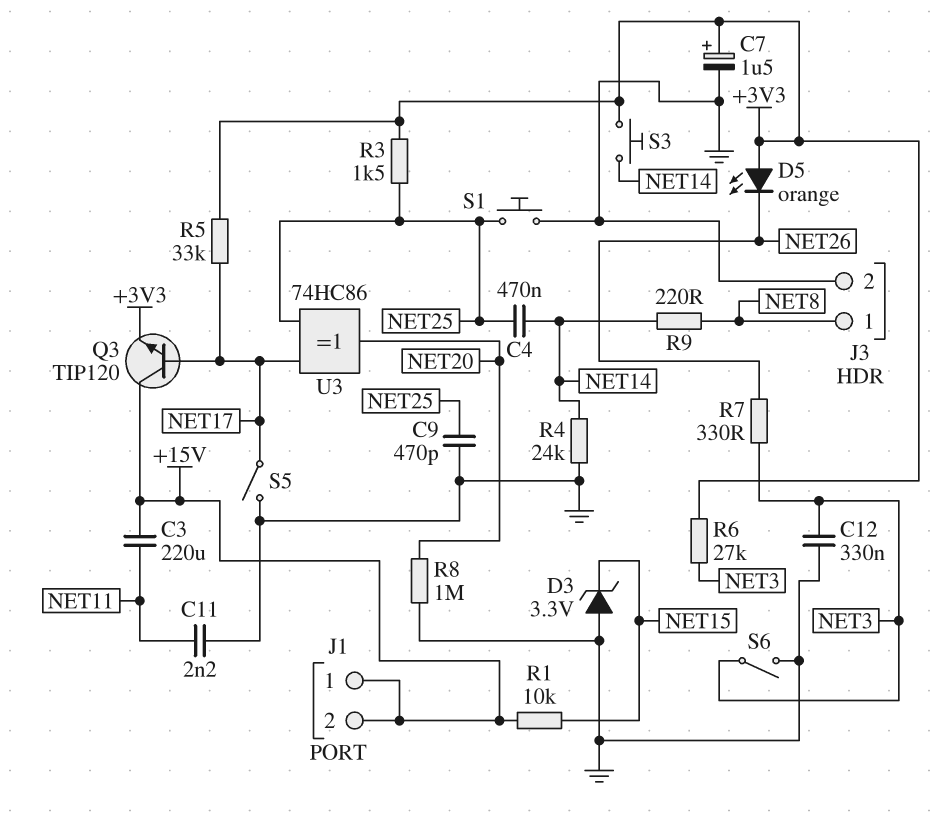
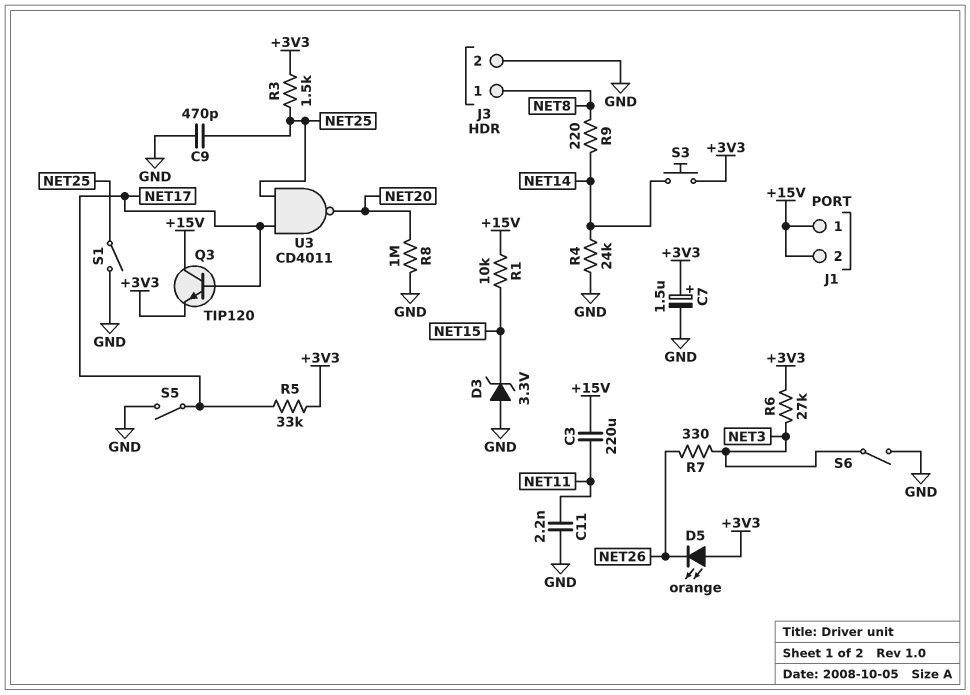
C4: 470nF (NET14, NET25) -> none
C12: 330nF (GND, NET3) -> none
S1: button (GND, NET25) -> switch (GND, NET25)
U3: XOR 74HC86 (in NET17, in NET25, out NET20) -> NAND CD4011 (in NET17, in NET25, out NET20)

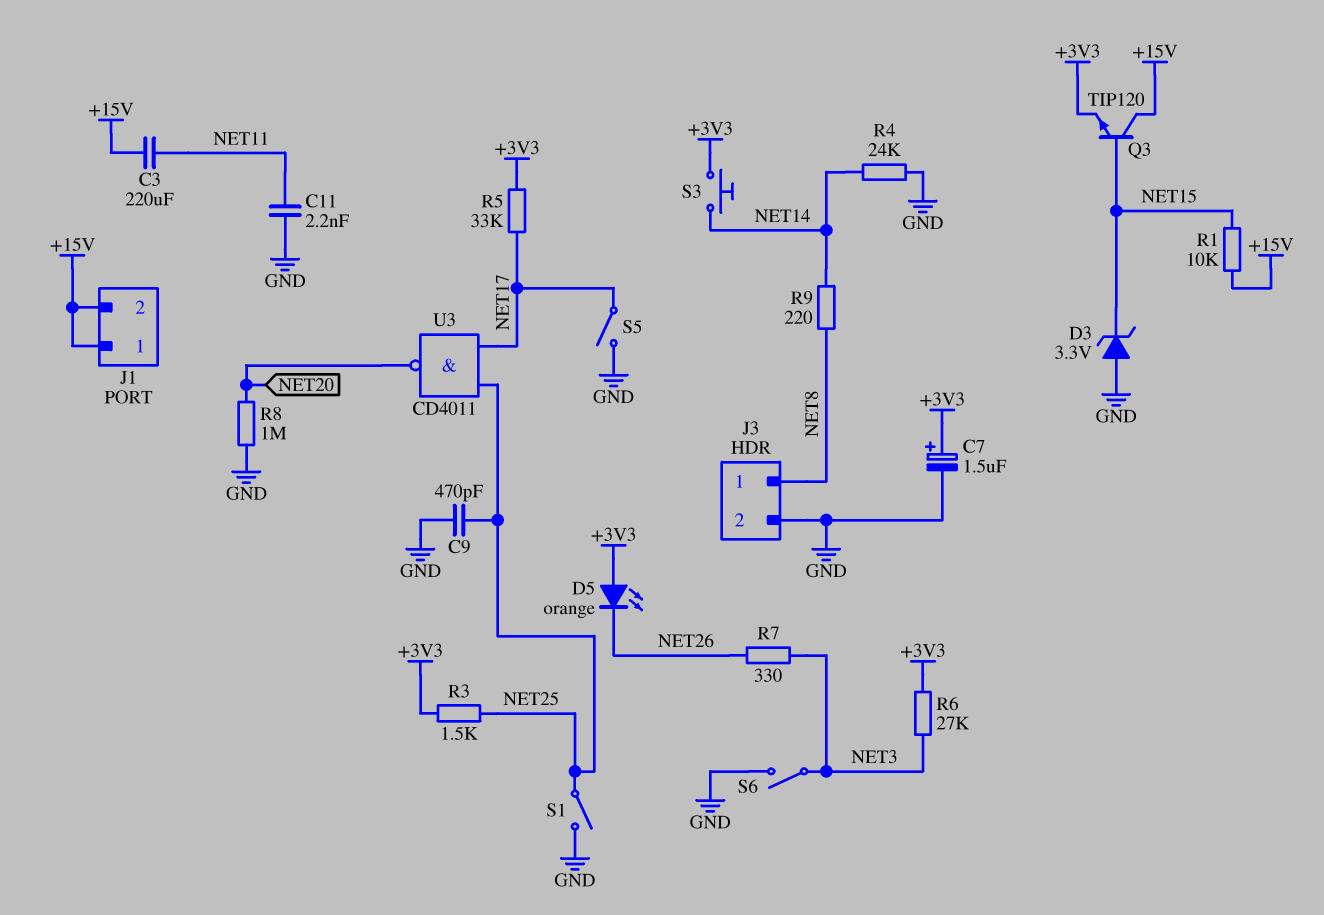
Q3: NPN TIP120 (B NET17, C +15V, E +3V3) -> NPN TIP120 (B NET15, C +15V, E +3V3)

